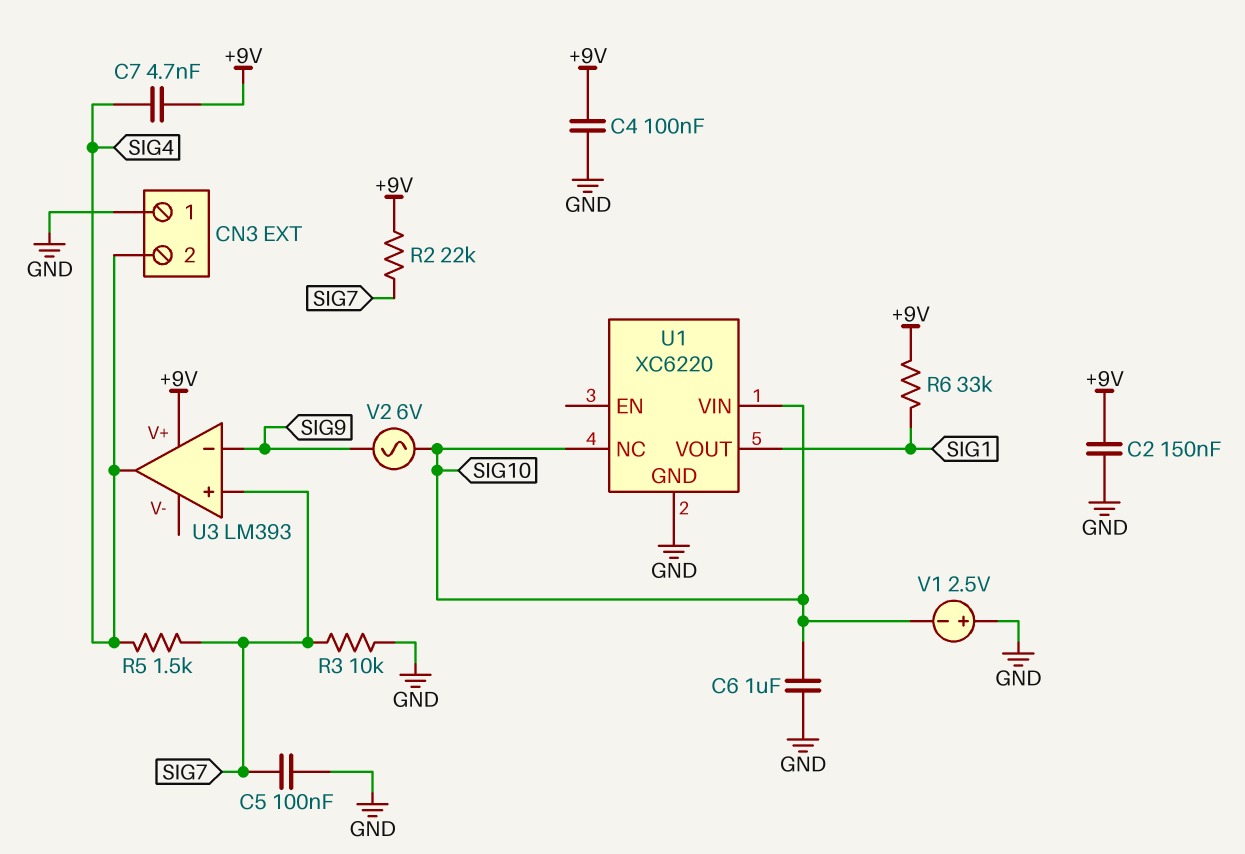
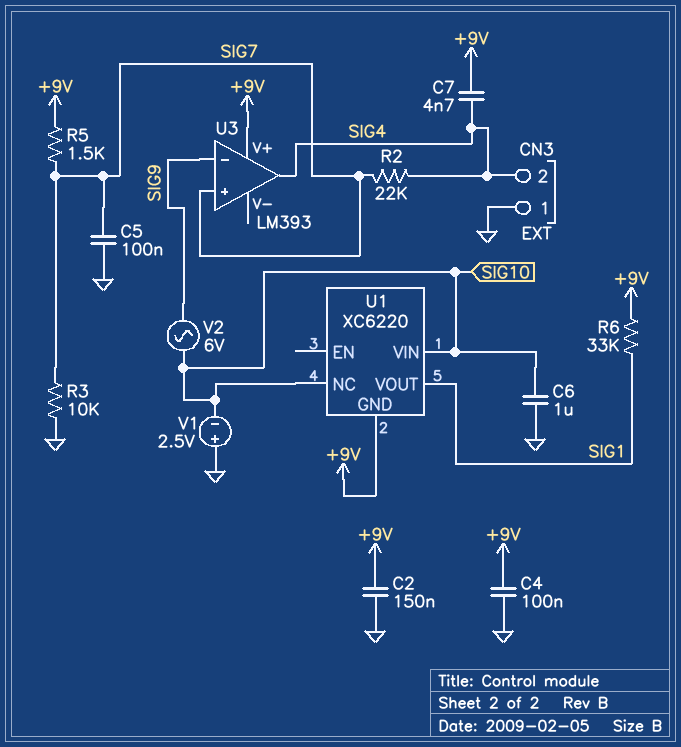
R2: 22k (+9V, SIG7) -> 22k (SIG4, SIG7)
R5: 1.5k (SIG4, SIG7) -> 1.5k (+9V, SIG7)
U1 pin GND: GND -> +9V

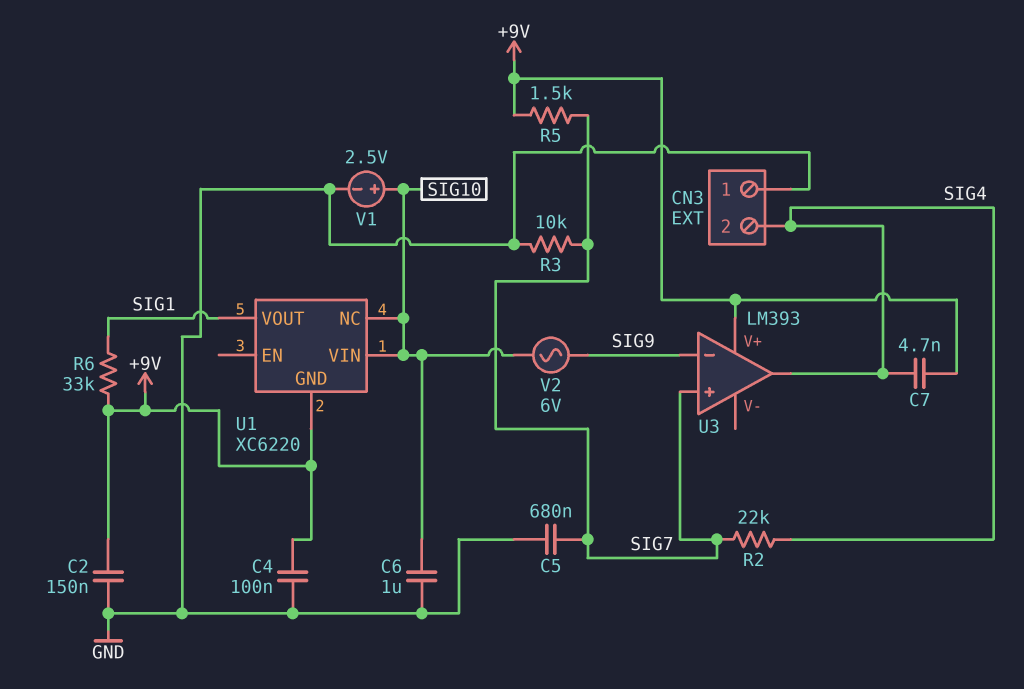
C5: 100nF (GND, SIG7) -> 680nF (GND, SIG7)
V1: 2.5V (plus GND, minus SIG10) -> 2.5V (plus SIG10, minus GND)

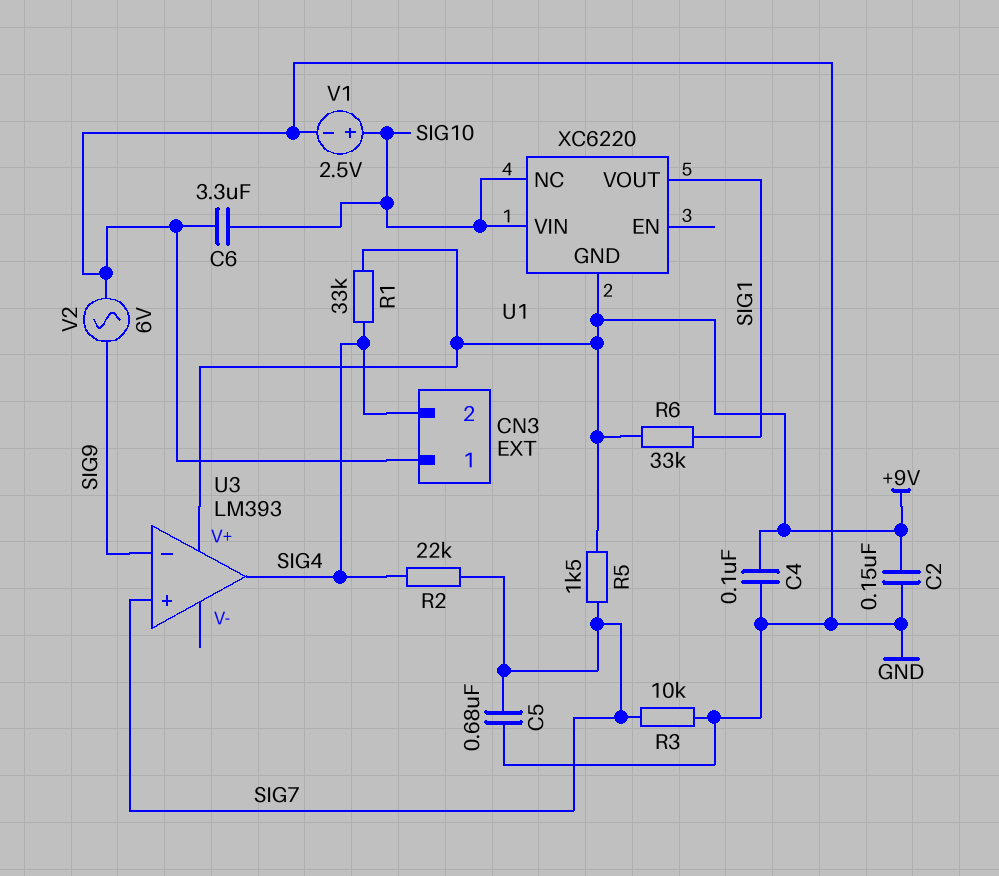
C6: 1uF (GND, SIG10) -> 3.3uF (GND, SIG10)
C7: 4.7nF (+9V, SIG4) -> none
R1: none -> 33k (+9V, SIG4)
V2: AC 6V (SIG9, SIG10) -> AC 6V (GND, SIG9)

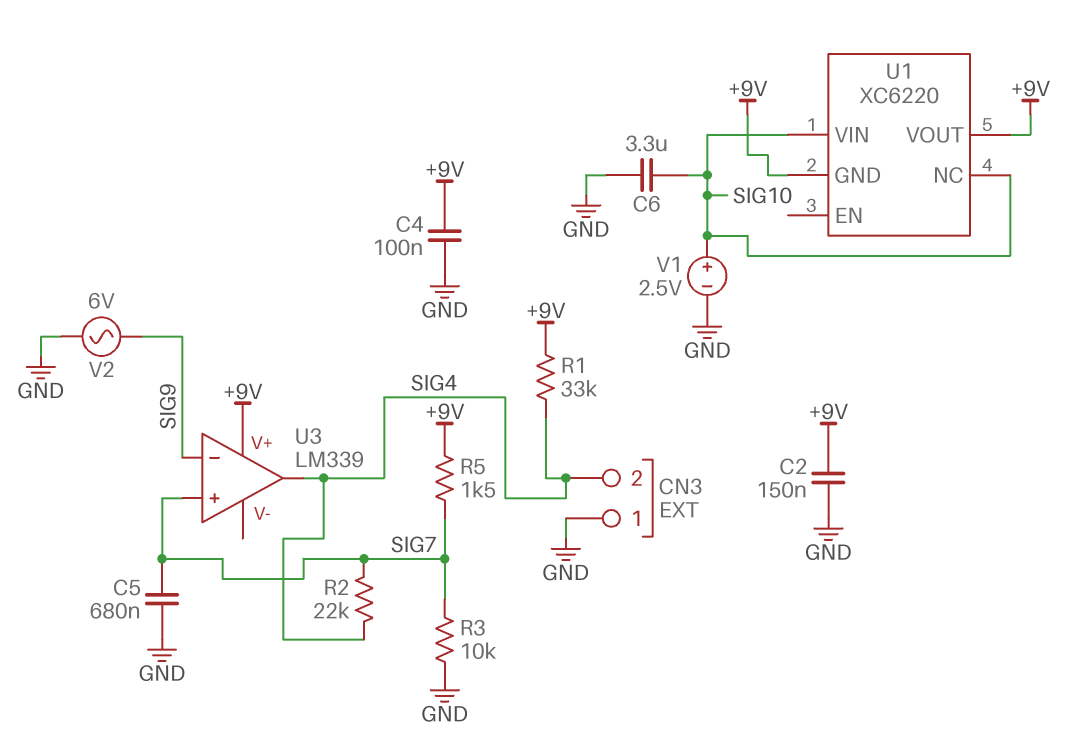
R6: 33k (+9V, SIG1) -> none
U1 pin VOUT: SIG1 -> +9V
U3: LM393 -> LM339

